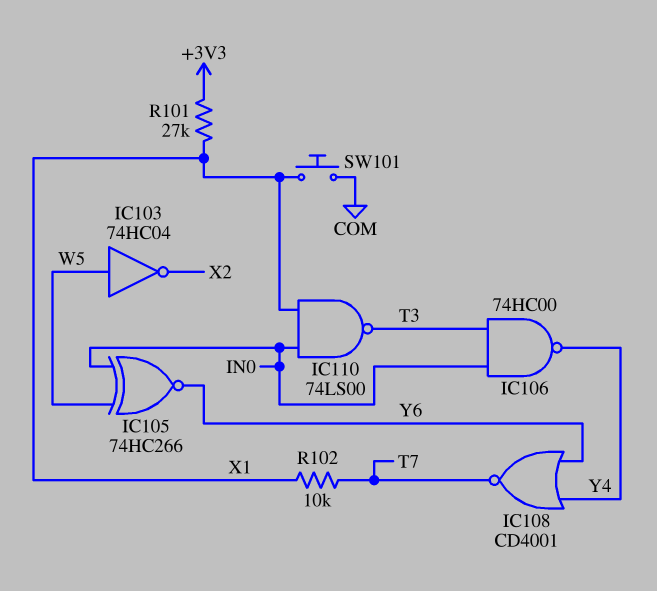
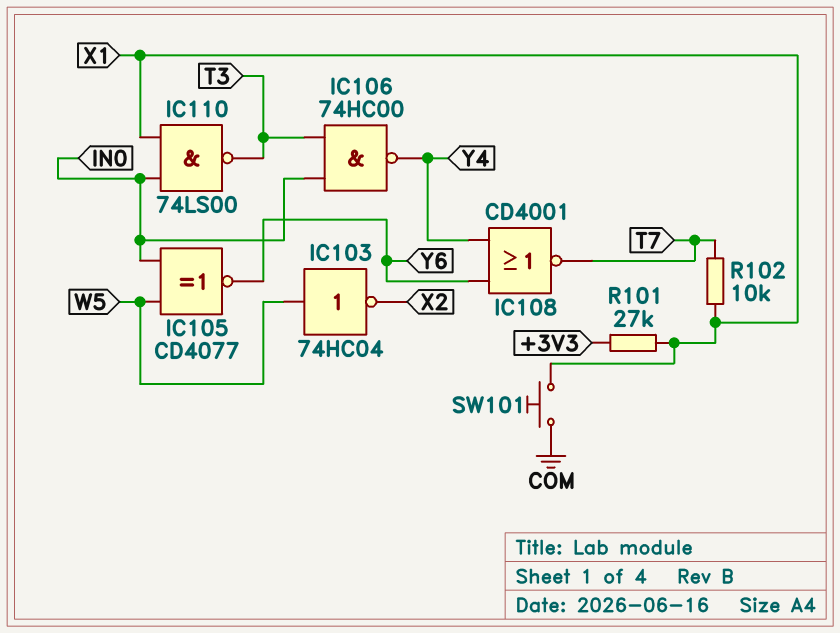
IC105: XNOR 74HC266 (in IN0, in W5, out Y6) -> XNOR CD4077 (in IN0, in W5, out Y6)

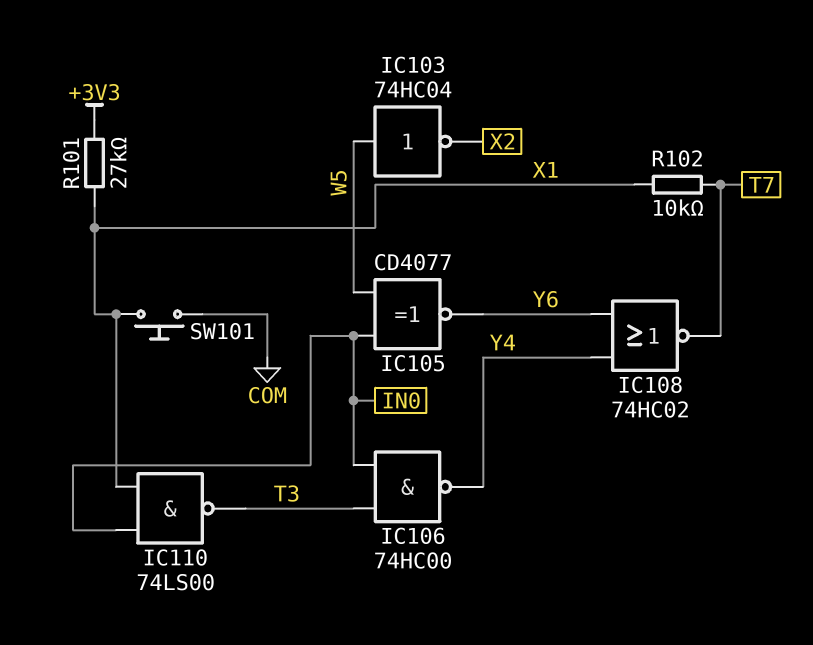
IC108: NOR CD4001 (in Y4, in Y6, out T7) -> NOR 74HC02 (in Y4, in Y6, out T7)

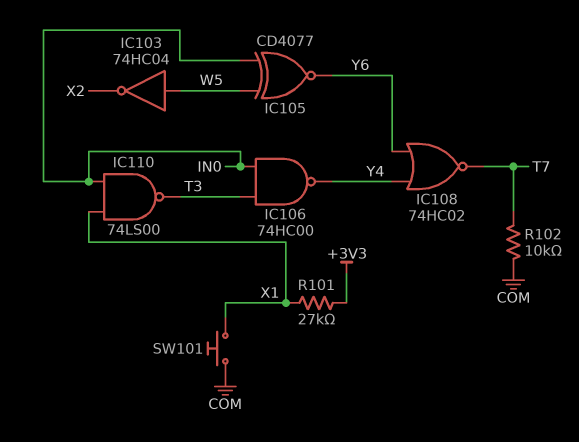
R102: 10k (T7, X1) -> 10k (COM, T7)

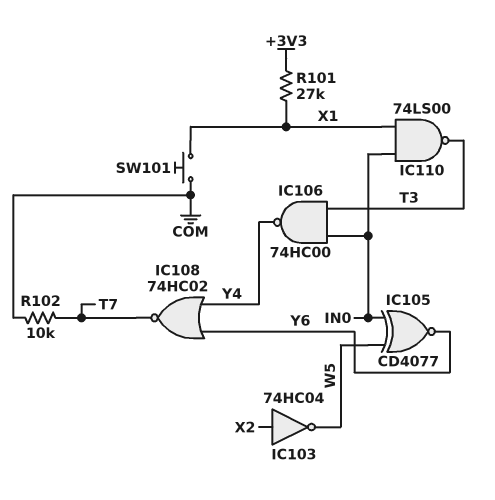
IC103: NOT 74HC04 (in W5, out X2) -> NOT 74HC04 (in X2, out W5)

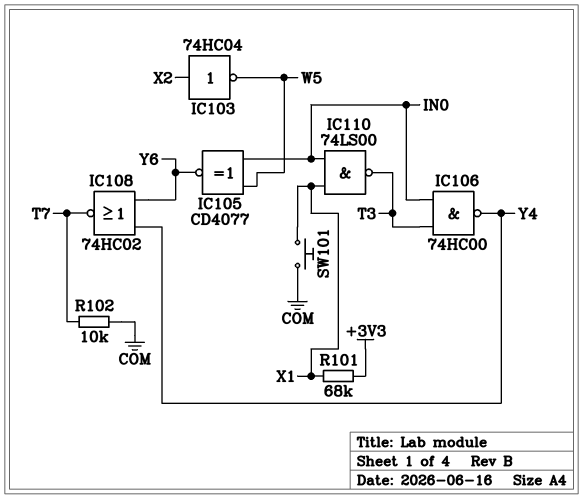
R101: 27k (+3V3, X1) -> 68k (+3V3, X1)

